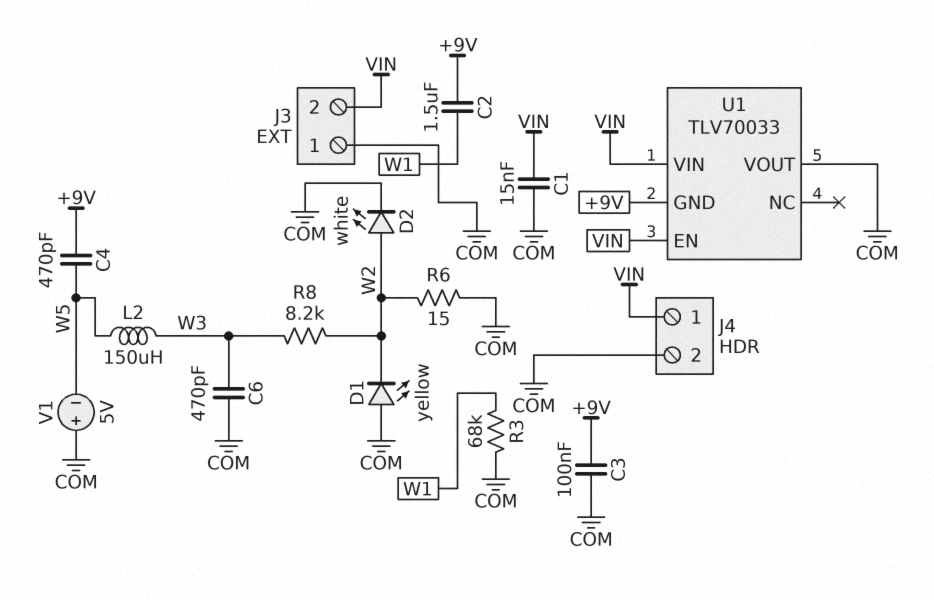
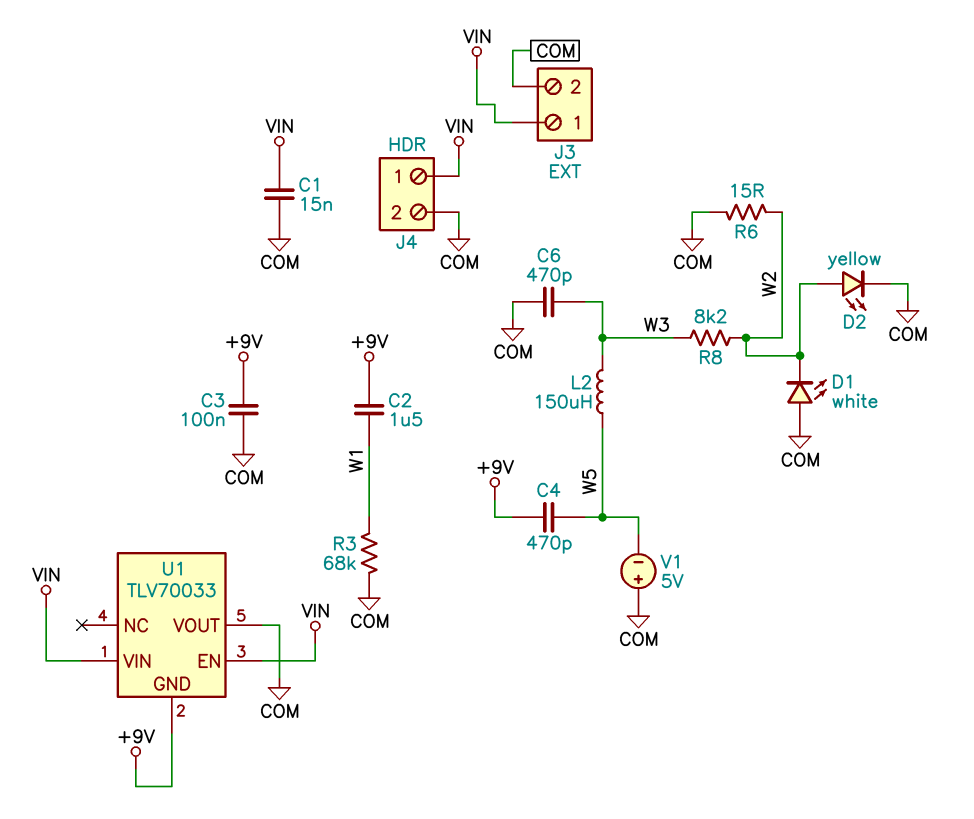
D1: LED yellow (A COM, K W2) -> LED white (A COM, K W2)
D2: LED white (A W2, K COM) -> LED yellow (A W2, K COM)
J3 pin 1: COM -> VIN
J3 pin 2: VIN -> COM

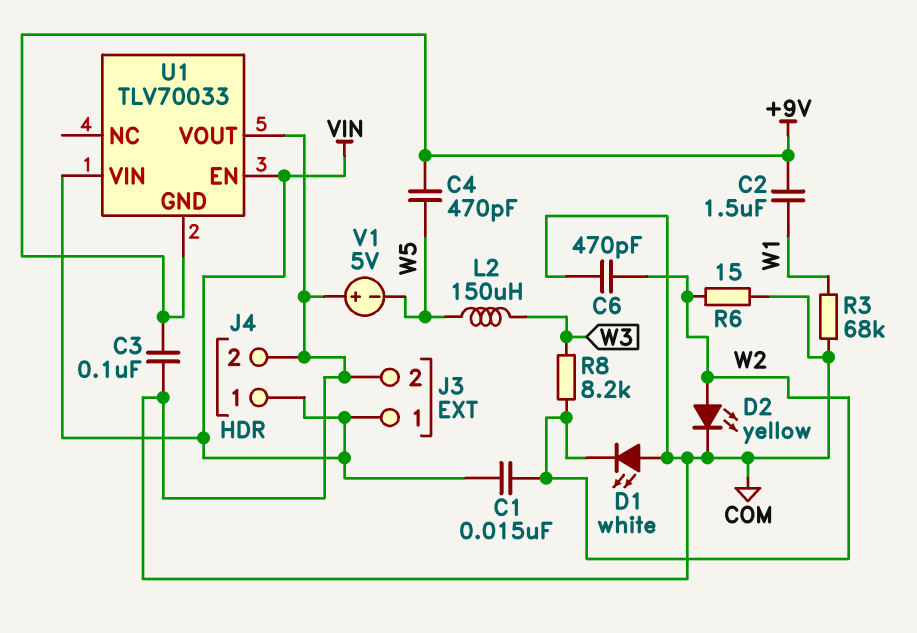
C1: 15nF (COM, VIN) -> 15nF (VIN, W2)
C6: 470pF (COM, W3) -> 470pF (COM, W2)

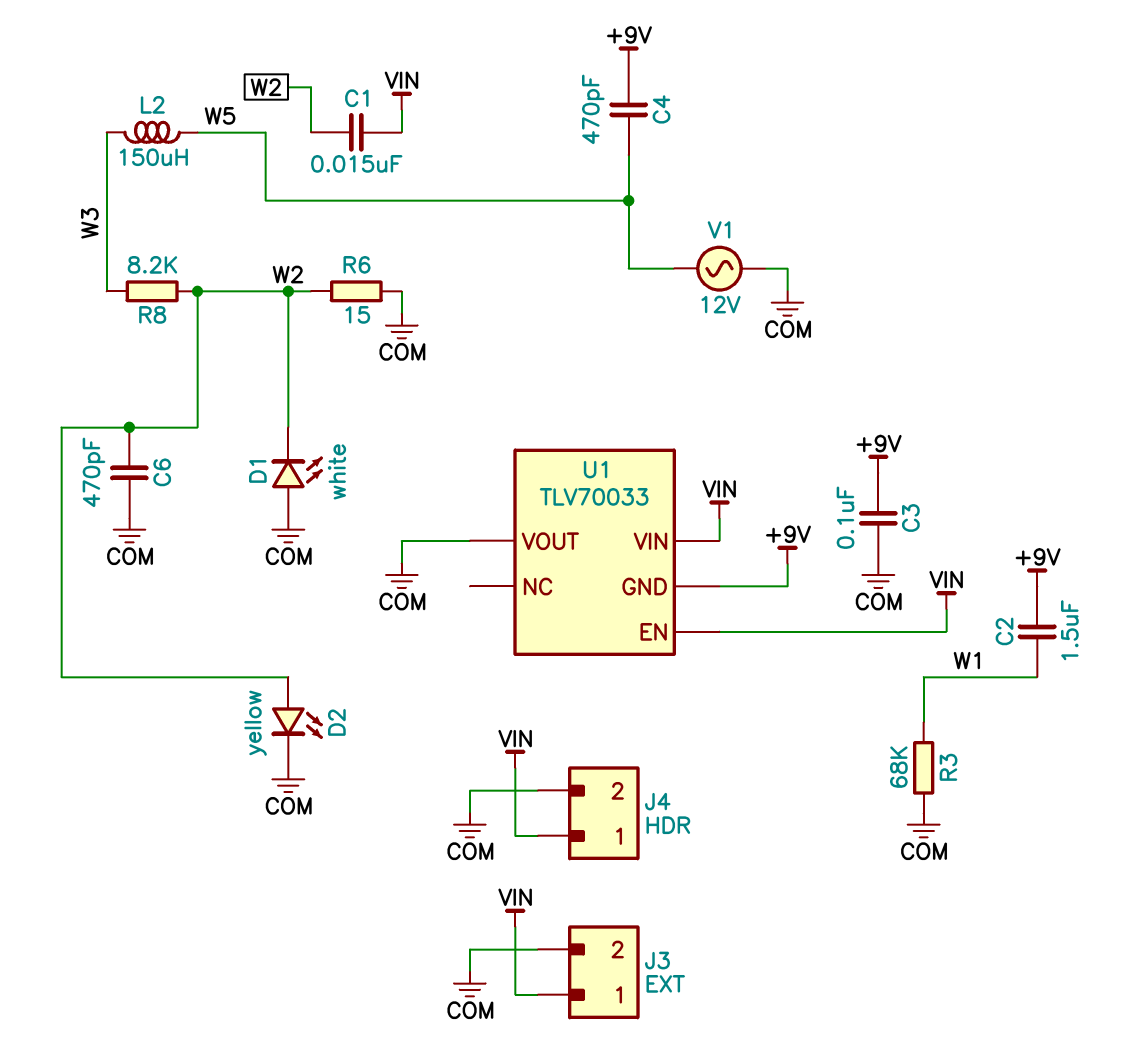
V1: 5V (plus COM, minus W5) -> AC 12V (COM, W5)

